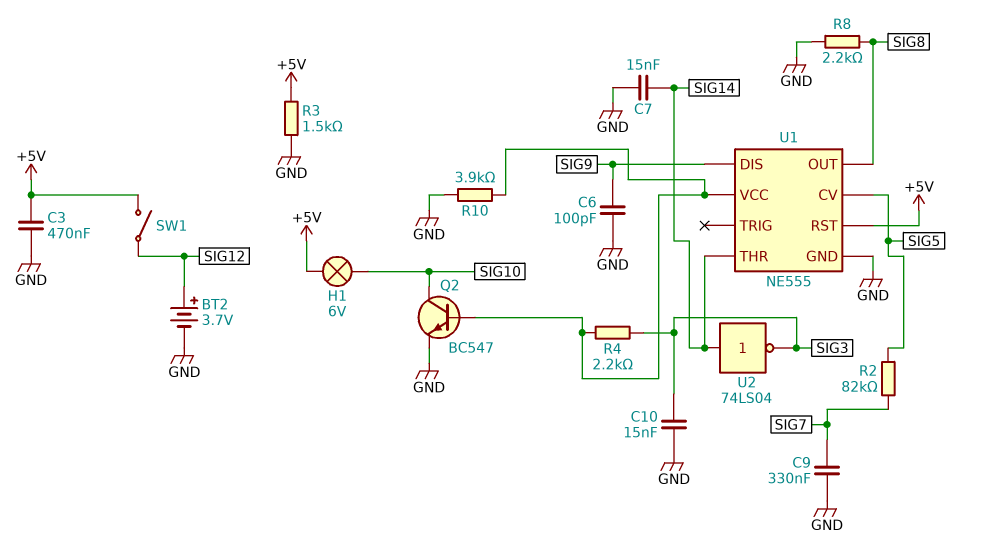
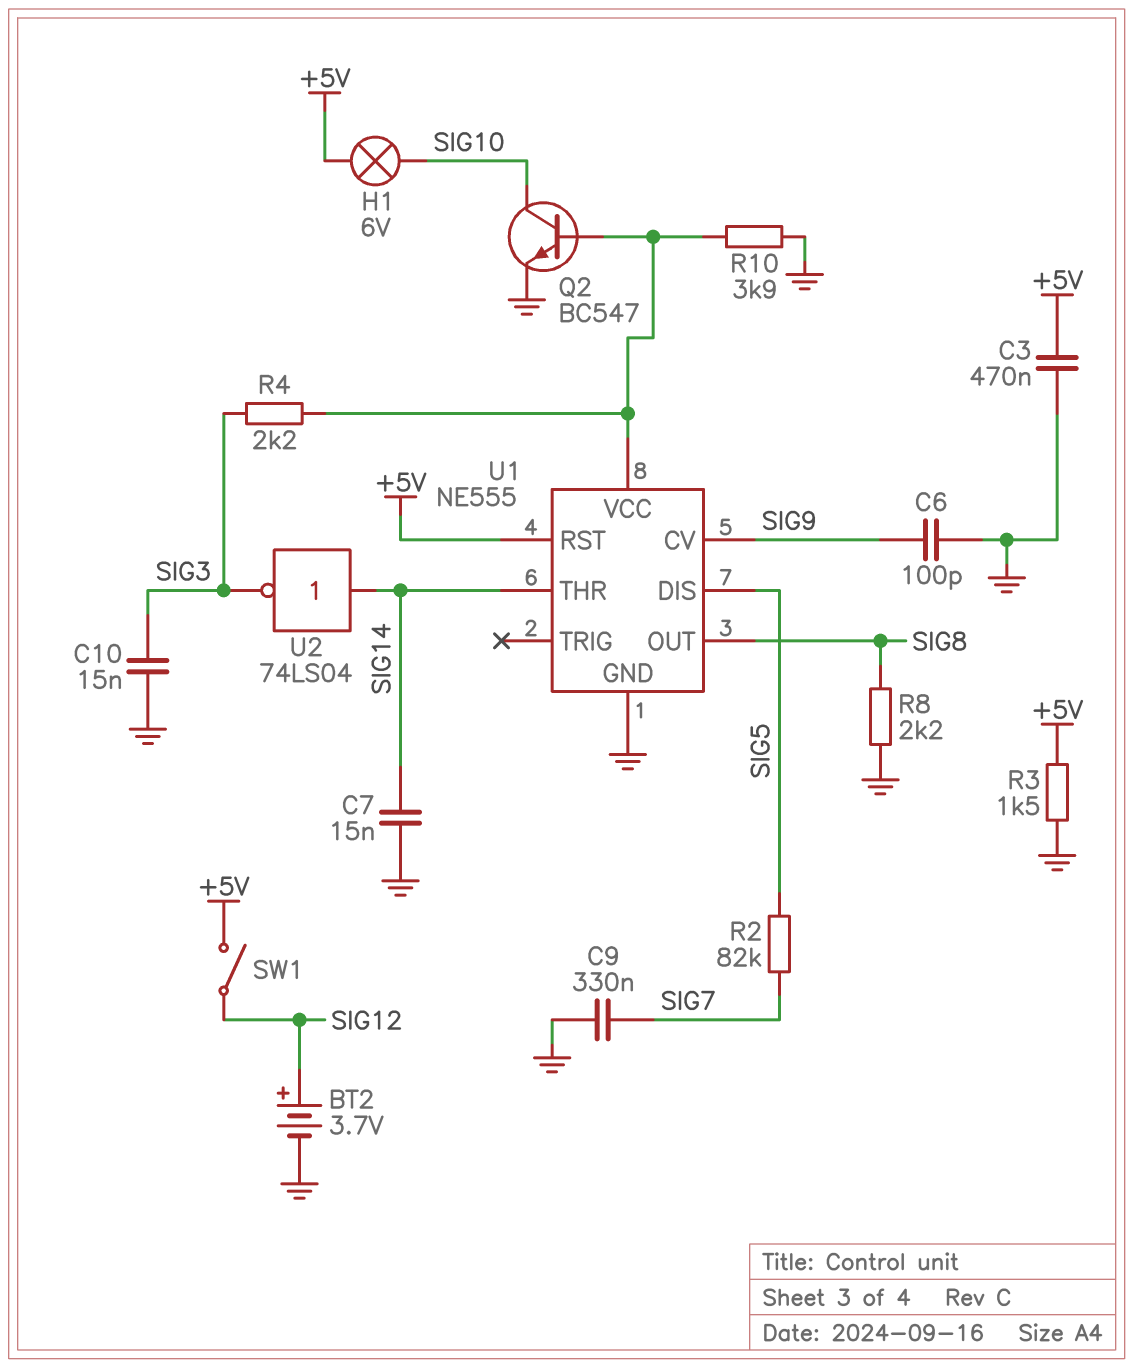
U1 pin CV: SIG5 -> SIG9
U1 pin DIS: SIG9 -> SIG5

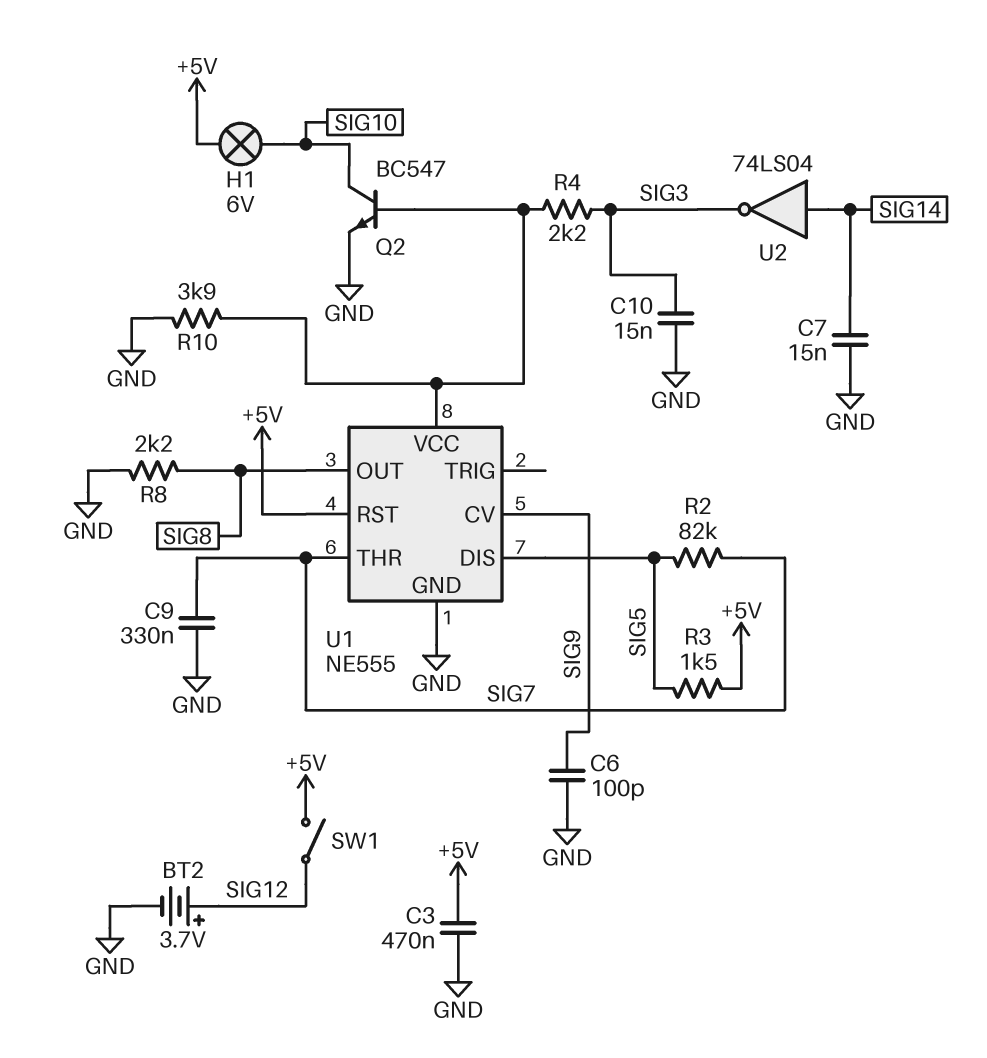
R3: 1.5k (+5V, GND) -> 1.5k (+5V, SIG5)
U1 pin THR: SIG14 -> SIG7

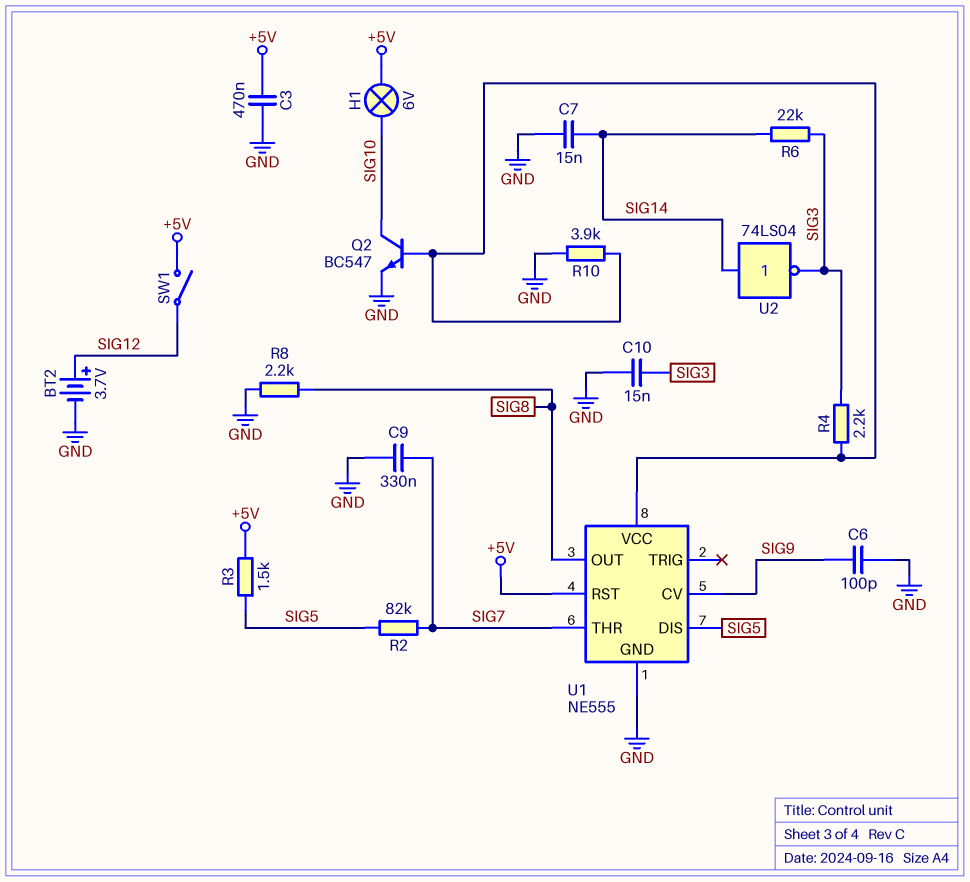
R6: none -> 22k (SIG3, SIG14)

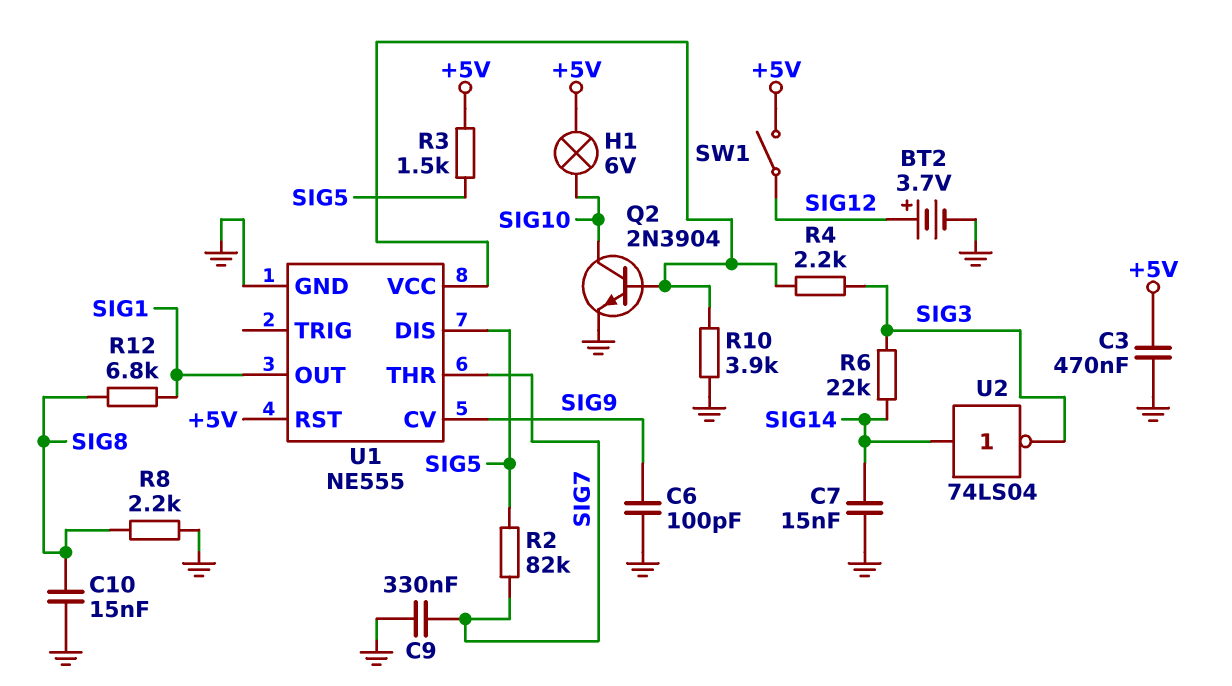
C10: 15nF (GND, SIG3) -> 15nF (GND, SIG8)
Q2: NPN BC547 (B U1/VCC, C SIG10, E GND) -> NPN 2N3904 (B U1/VCC, C SIG10, E GND)
R12: none -> 6.8k (SIG1, SIG8)
U1 pin OUT: SIG8 -> SIG1

